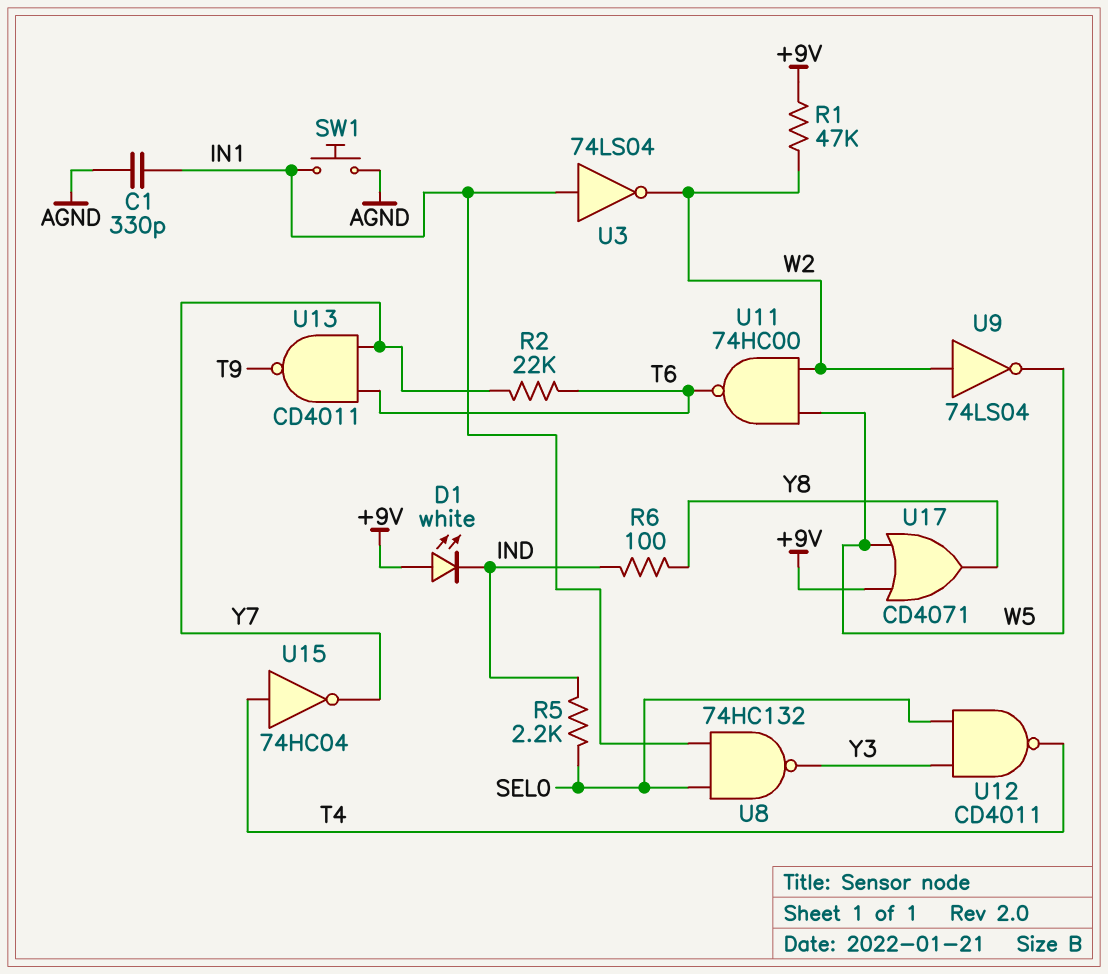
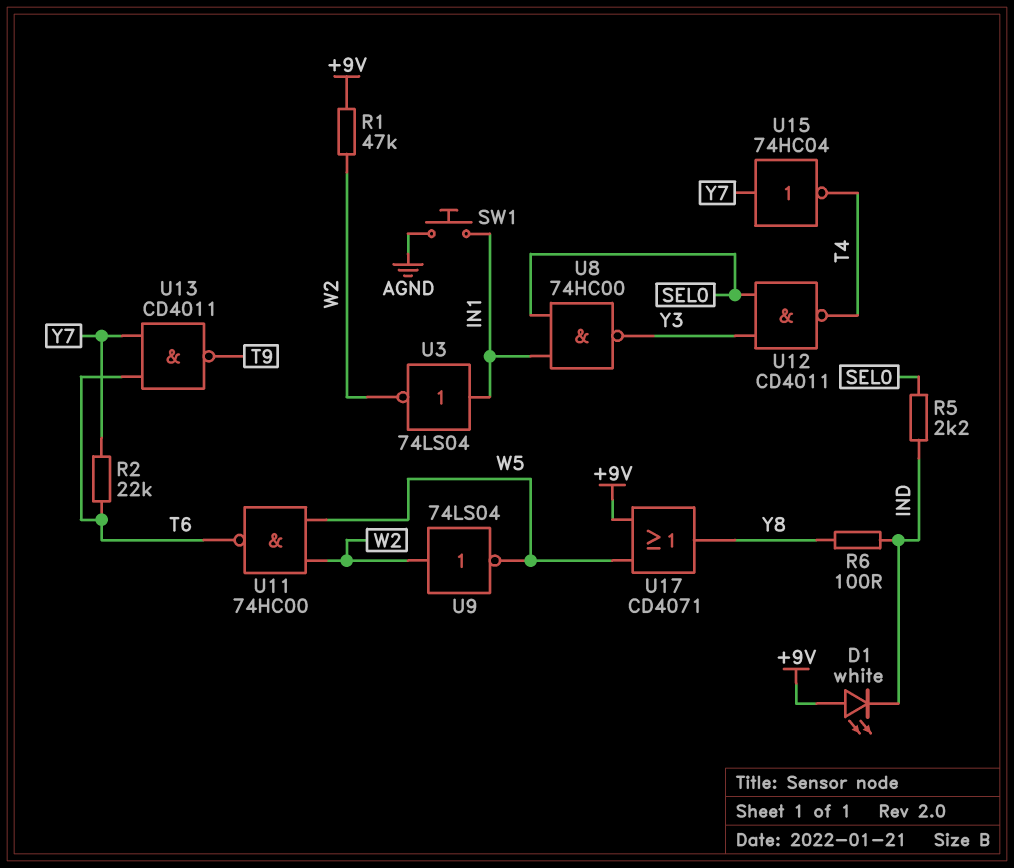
C1: 330pF (AGND, IN1) -> none
U8: NAND 74HC132 (in IN1, in SEL0, out Y3) -> NAND 74HC00 (in IN1, in SEL0, out Y3)
U15: NOT 74HC04 (in T4, out Y7) -> NOT 74HC04 (in Y7, out T4)

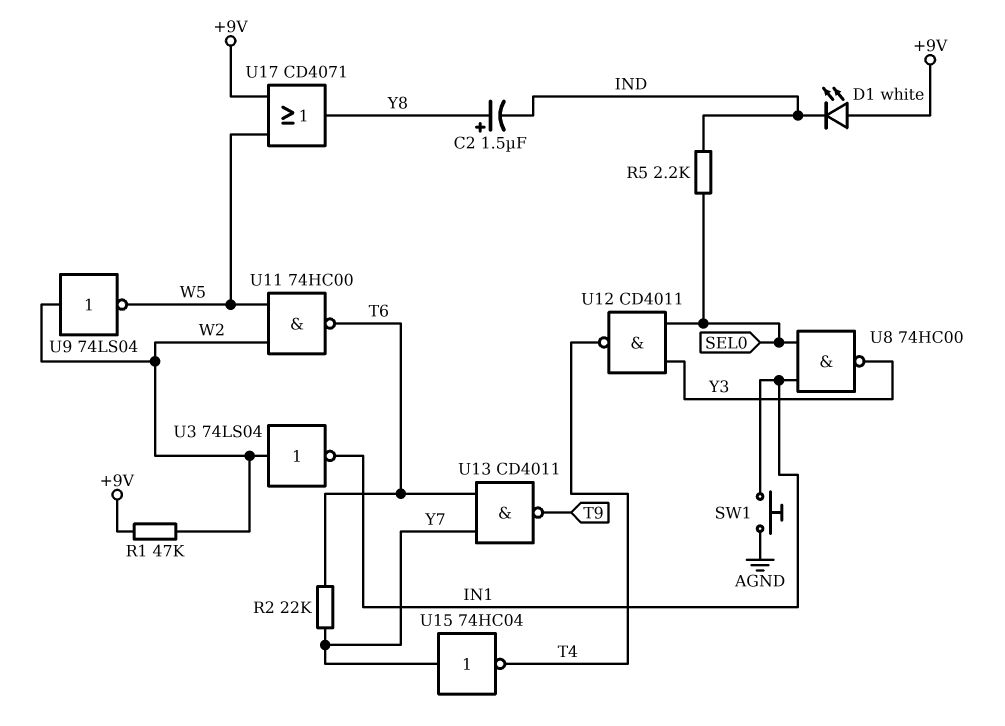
C2: none -> 1.5uF (plus Y8, minus IND)
R6: 100 (IND, Y8) -> none
U3: NOT 74LS04 (in IN1, out W2) -> NOT 74LS04 (in W2, out IN1)

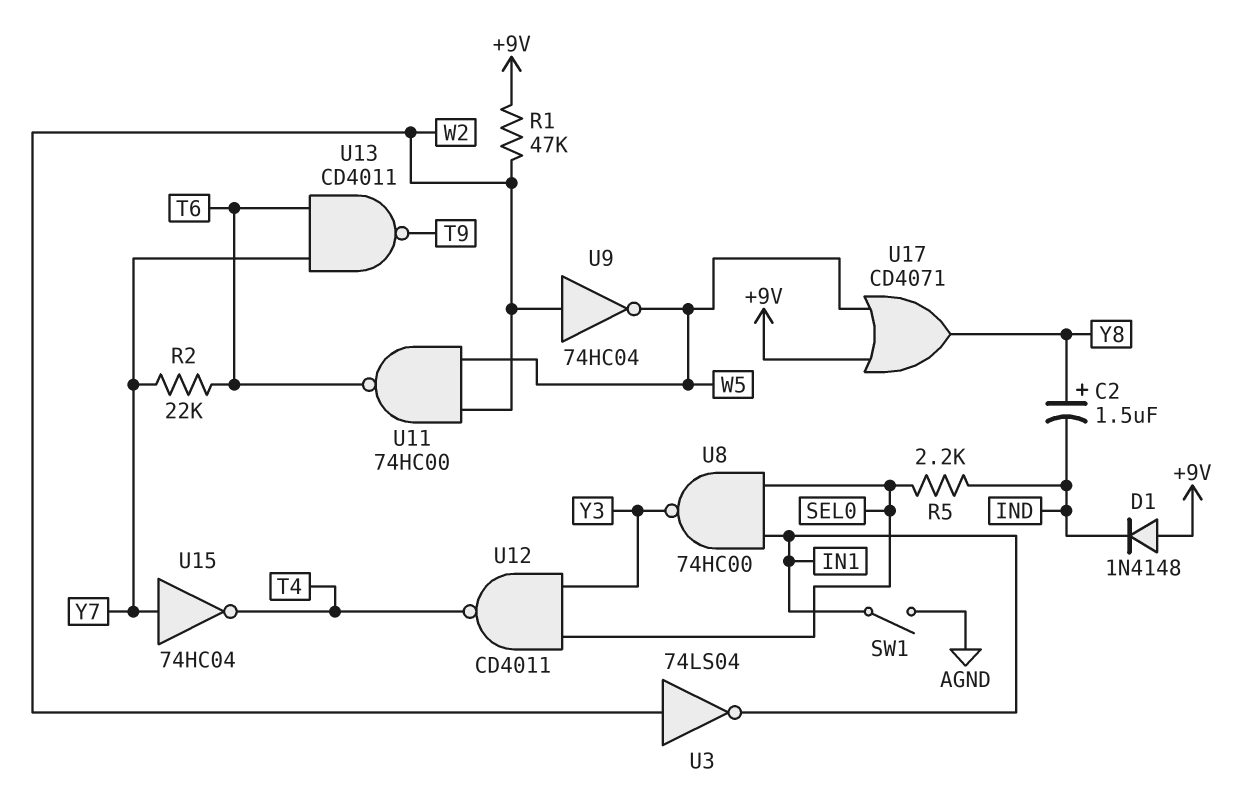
D1: LED white (A +9V, K IND) -> diode 1N4148 (A +9V, K IND)
SW1: button (AGND, IN1) -> switch (AGND, IN1)
U9: NOT 74LS04 (in W2, out W5) -> NOT 74HC04 (in W2, out W5)

